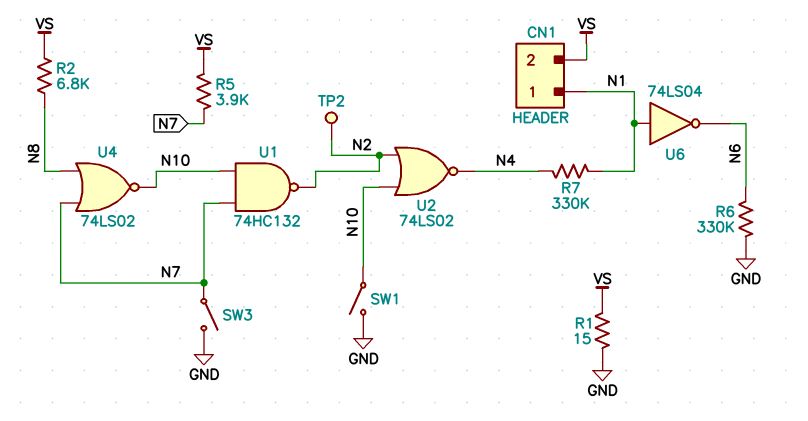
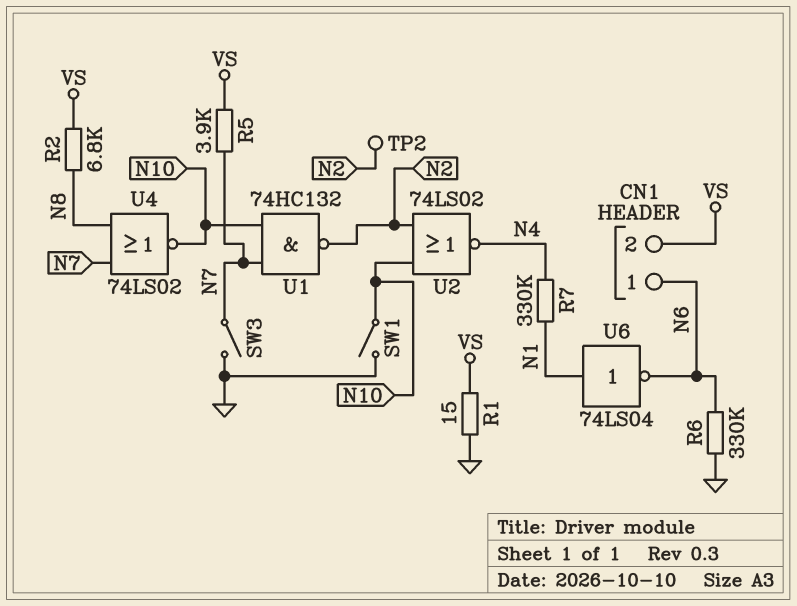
CN1 pin 1: N1 -> N6

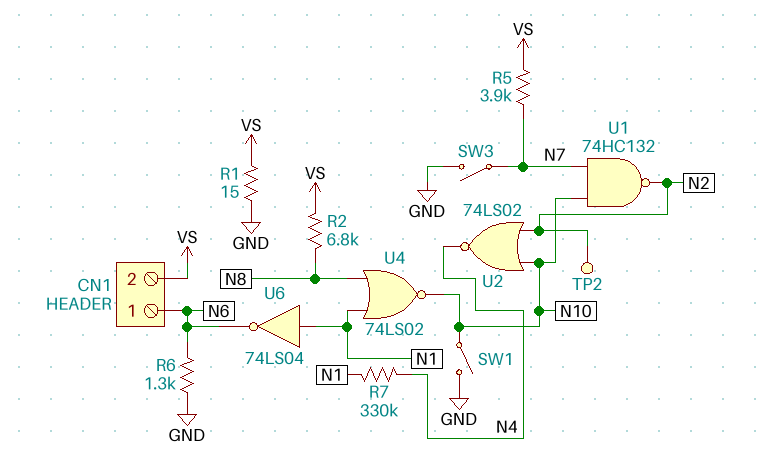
R6: 330k (GND, N6) -> 1.3k (GND, N6)
U4: NOR 74LS02 (in N7, in N8, out N10) -> NOR 74LS02 (in N1, in N8, out N10)

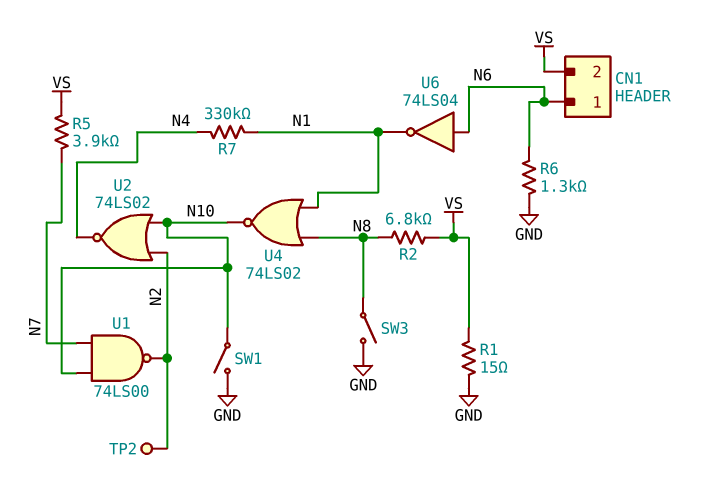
SW3: switch (GND, N7) -> switch (GND, N8)
U1: NAND 74HC132 (in N7, in N10, out N2) -> NAND 74LS00 (in N7, in N10, out N2)
U6: NOT 74LS04 (in N1, out N6) -> NOT 74LS04 (in N6, out N1)

